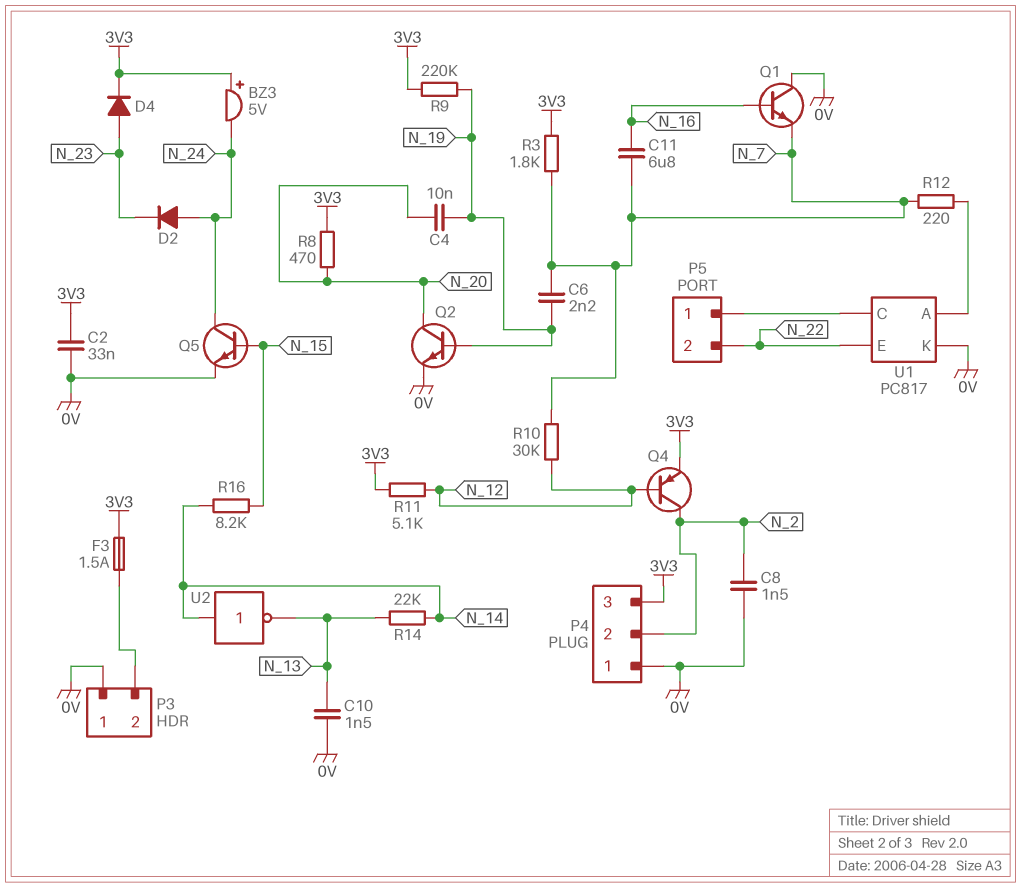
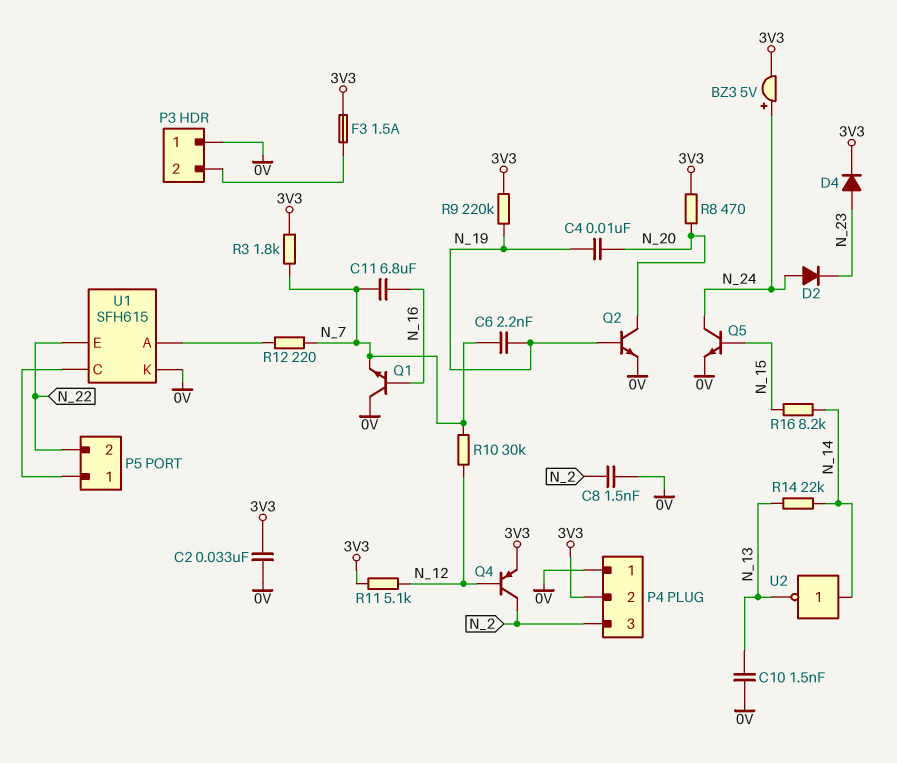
BZ3: buzzer 5V (plus 3V3, minus N_24) -> buzzer 5V (plus N_24, minus 3V3)
P4 pin 2: N_2 -> 3V3
P4 pin 3: 3V3 -> N_2
U1: PC817 -> SFH615

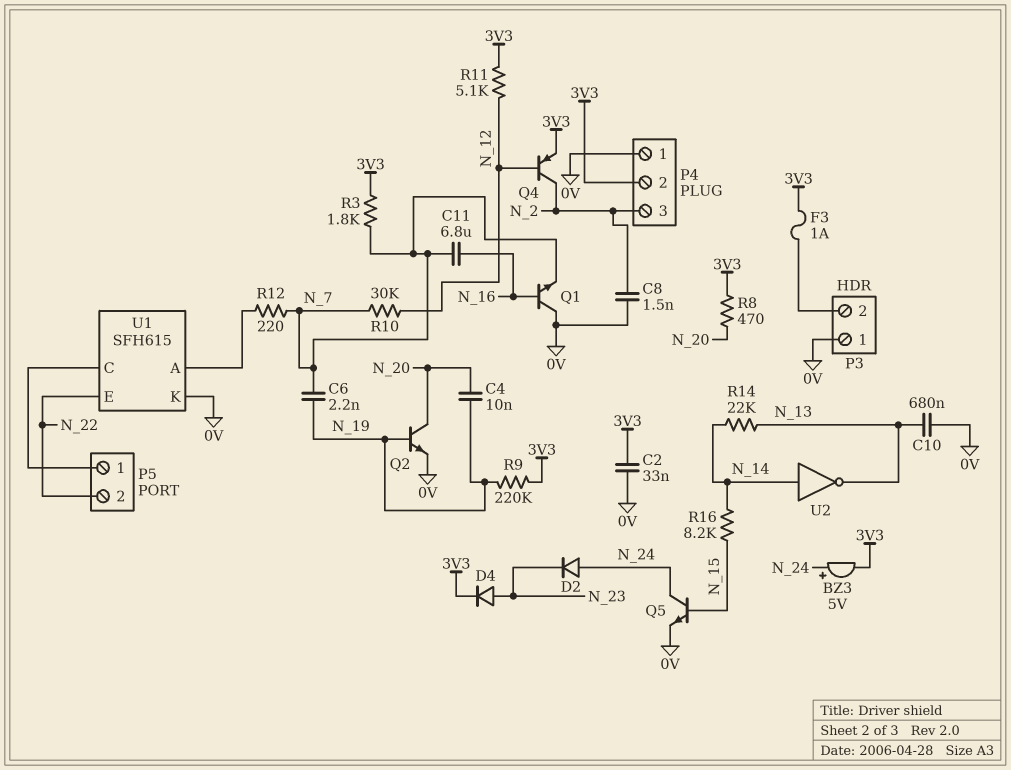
C10: 1.5nF (0V, N_13) -> 680nF (0V, N_13)
F3: 1.5A (3V3, P3/2) -> 1A (3V3, P3/2)

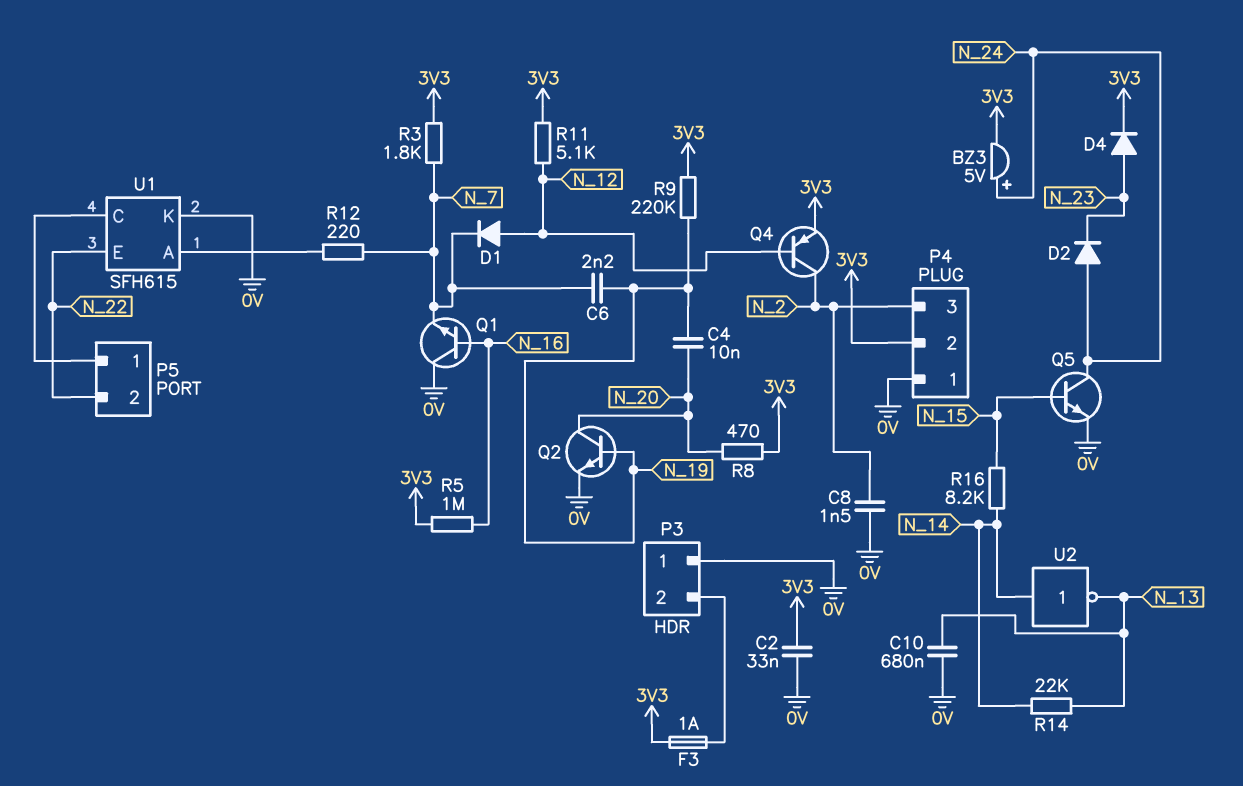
C11: 6.8uF (N_7, N_16) -> none
D1: none -> diode (A N_12, K N_7)
R5: none -> 1M (3V3, N_16)
R10: 30k (N_7, N_12) -> none

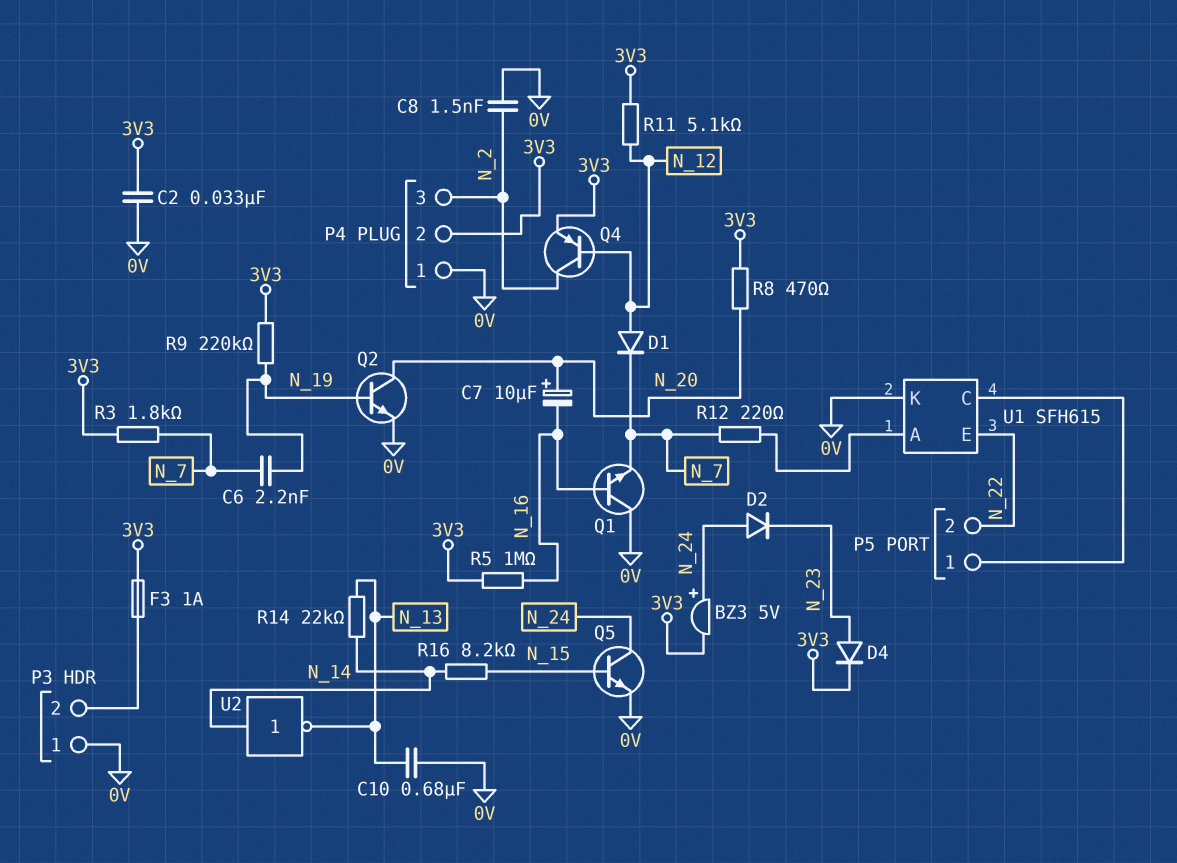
C4: 10nF (N_19, N_20) -> none
C7: none -> 10uF (plus N_20, minus N_16)

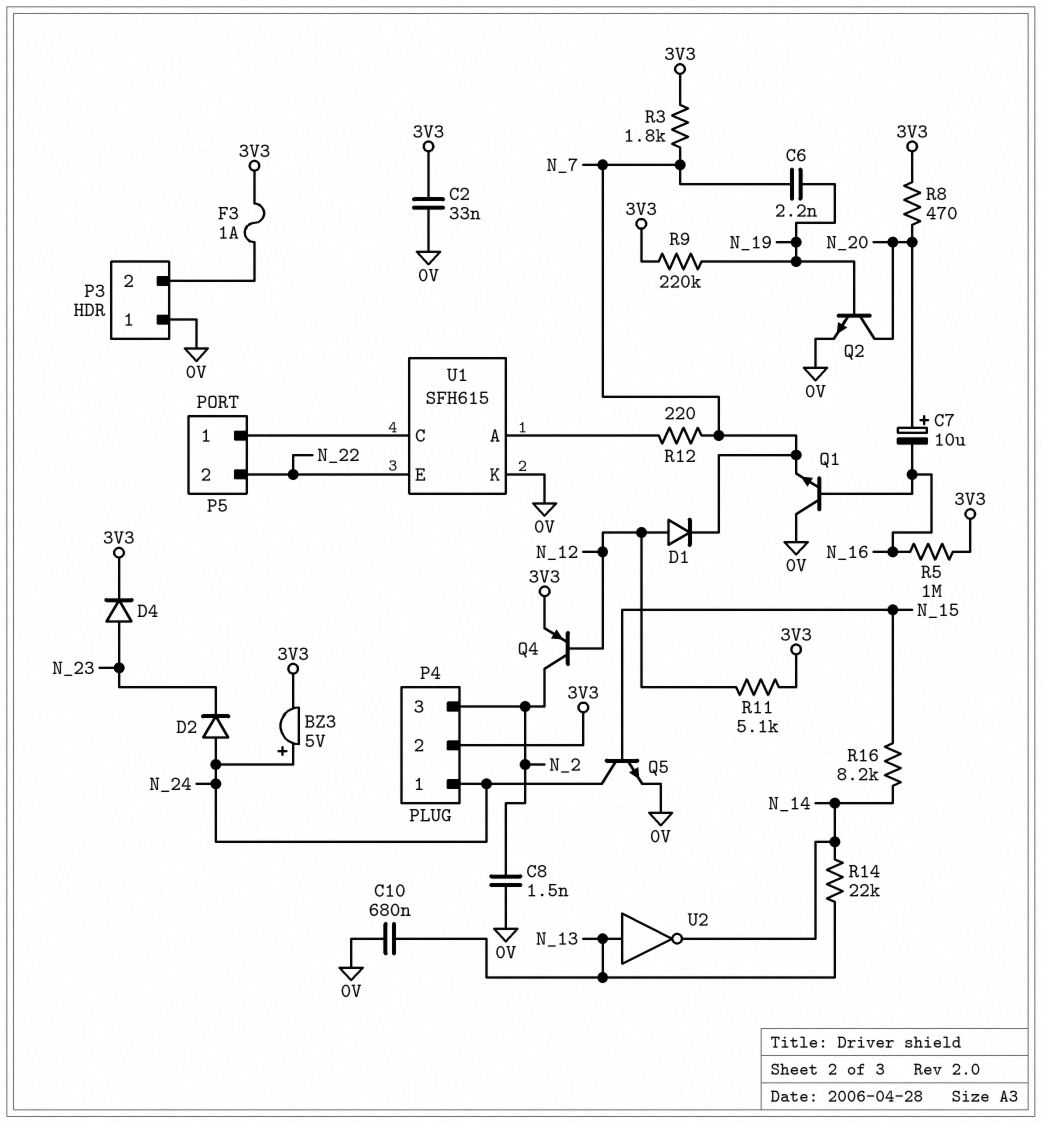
P4 pin 1: 0V -> N_24
U2: NOT (in N_14, out N_13) -> NOT (in N_13, out N_14)

